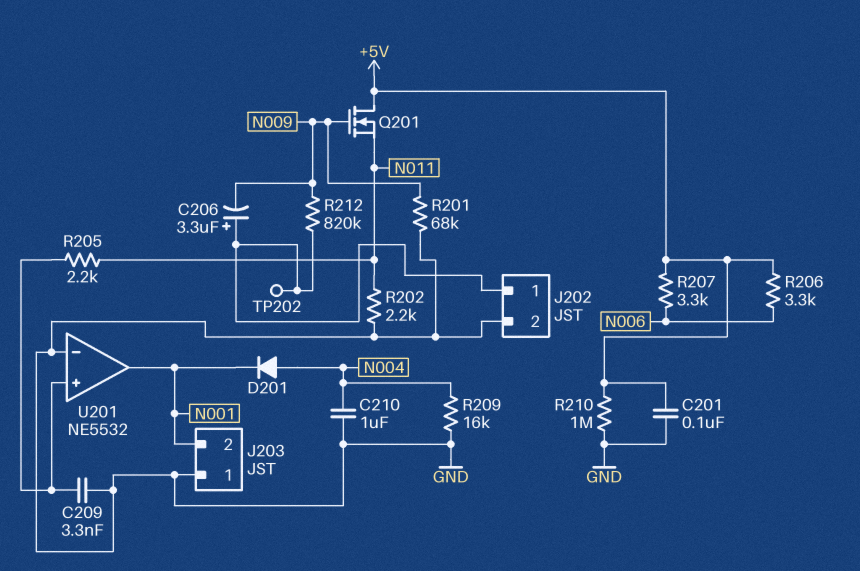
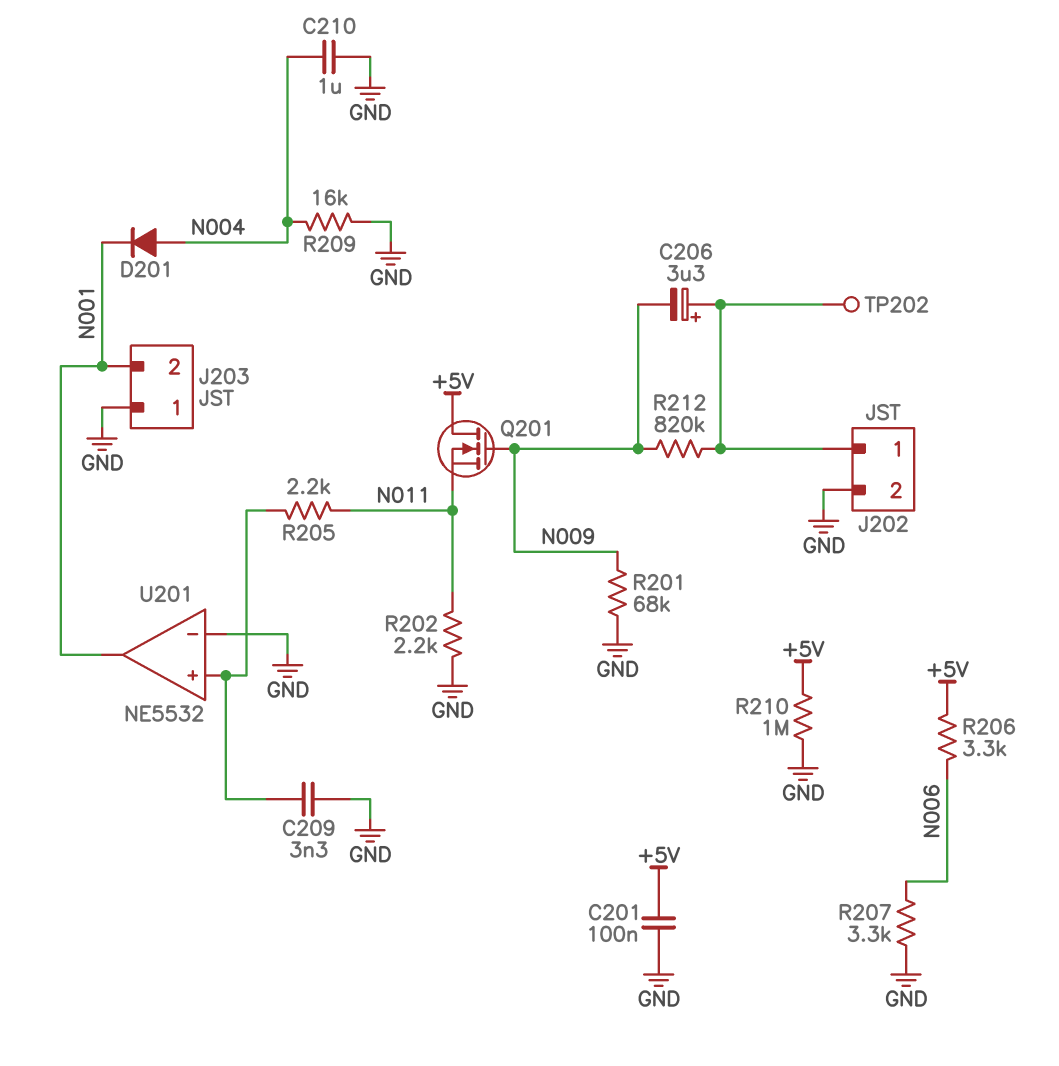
R207: 3.3k (+5V, N006) -> 3.3k (GND, N006)

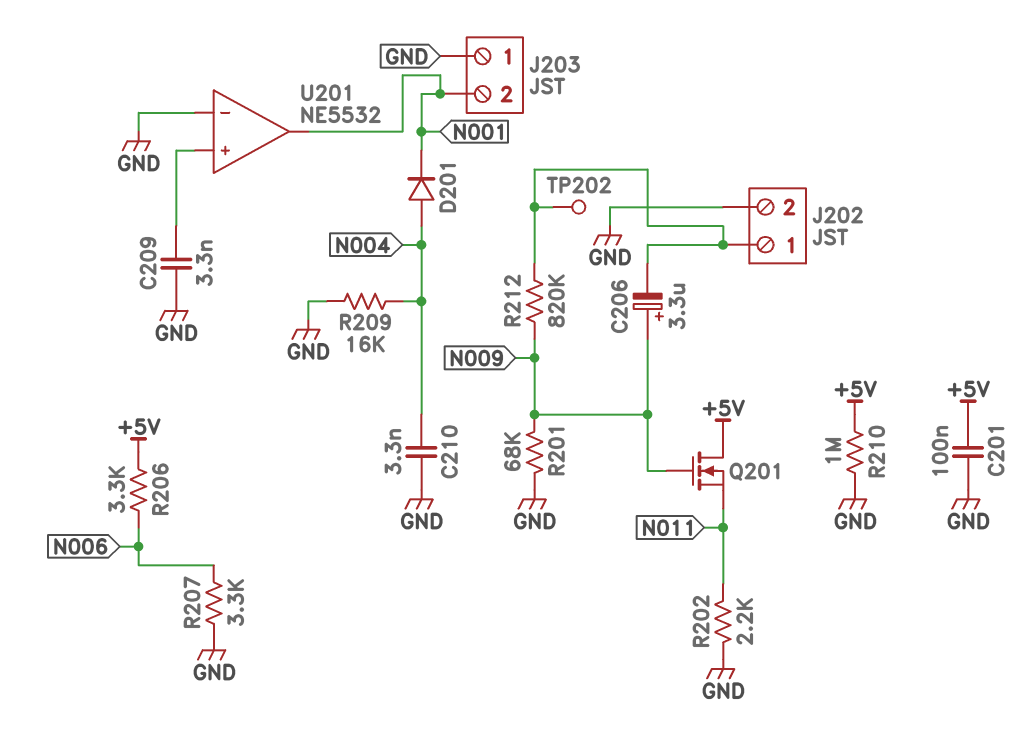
C206: 3.3uF (plus J202/1, minus N009) -> 3.3uF (plus N009, minus J202/1)
C210: 1uF (GND, N004) -> 3.3nF (GND, N004)
R205: 2.2k (N011, U201/in+) -> none

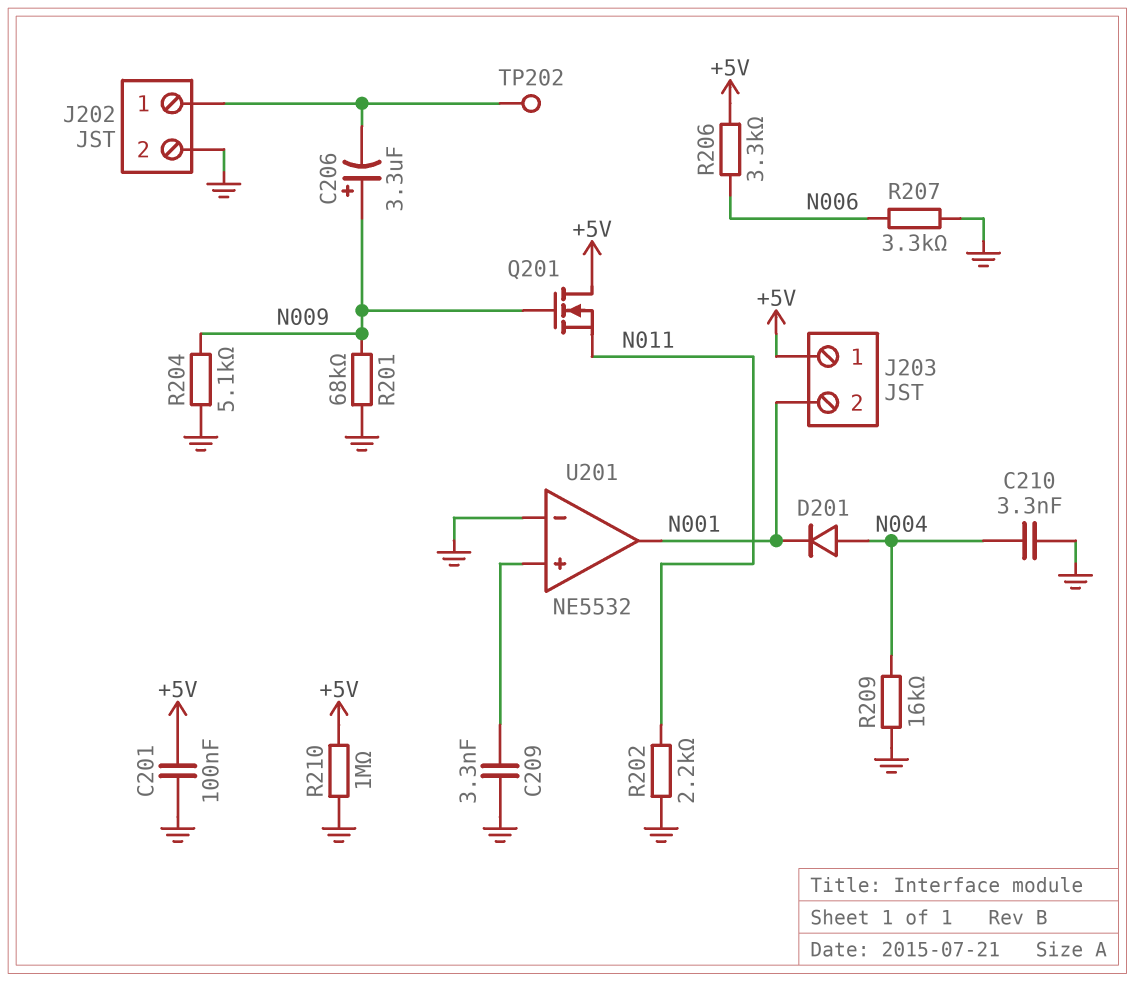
J203 pin 1: GND -> +5V
R204: none -> 5.1k (GND, N009)
R212: 820k (J202/1, N009) -> none

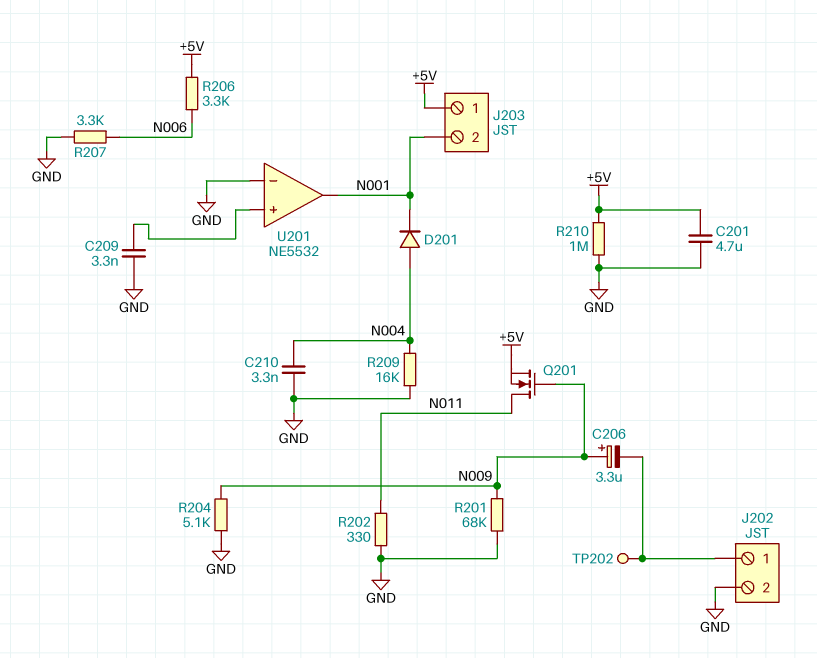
C201: 100nF (+5V, GND) -> 4.7uF (+5V, GND)
Q201: NMOS (G N009, D +5V, S N011) -> NMOS (G N009, D N011, S +5V)
R202: 2.2k (GND, N011) -> 330 (GND, N011)

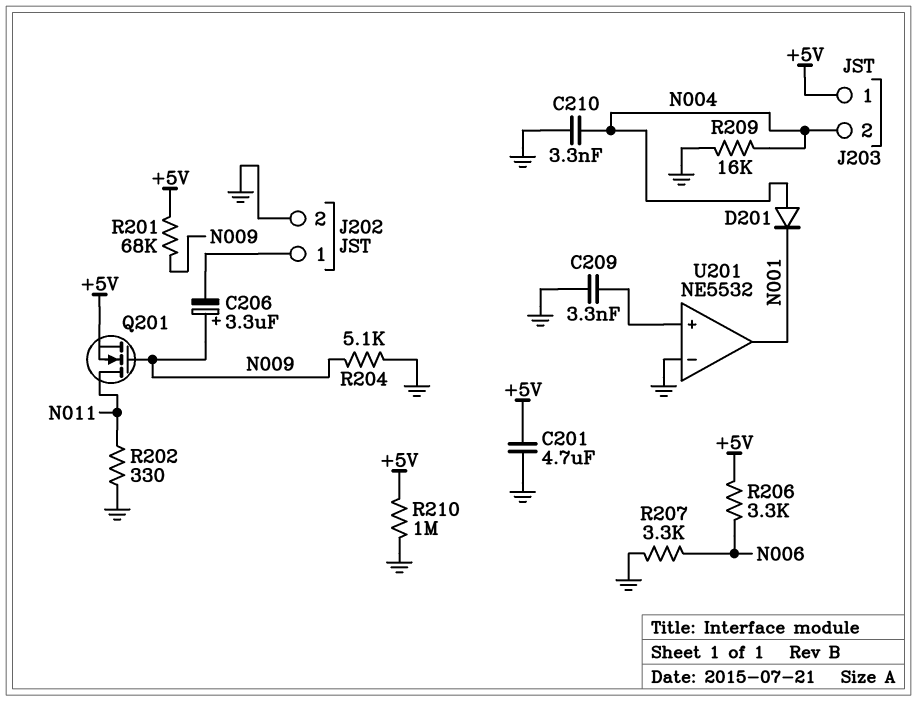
J203 pin 2: N001 -> N004
R201: 68k (GND, N009) -> 68k (+5V, N009)
TP202: test point (J202/1) -> none

